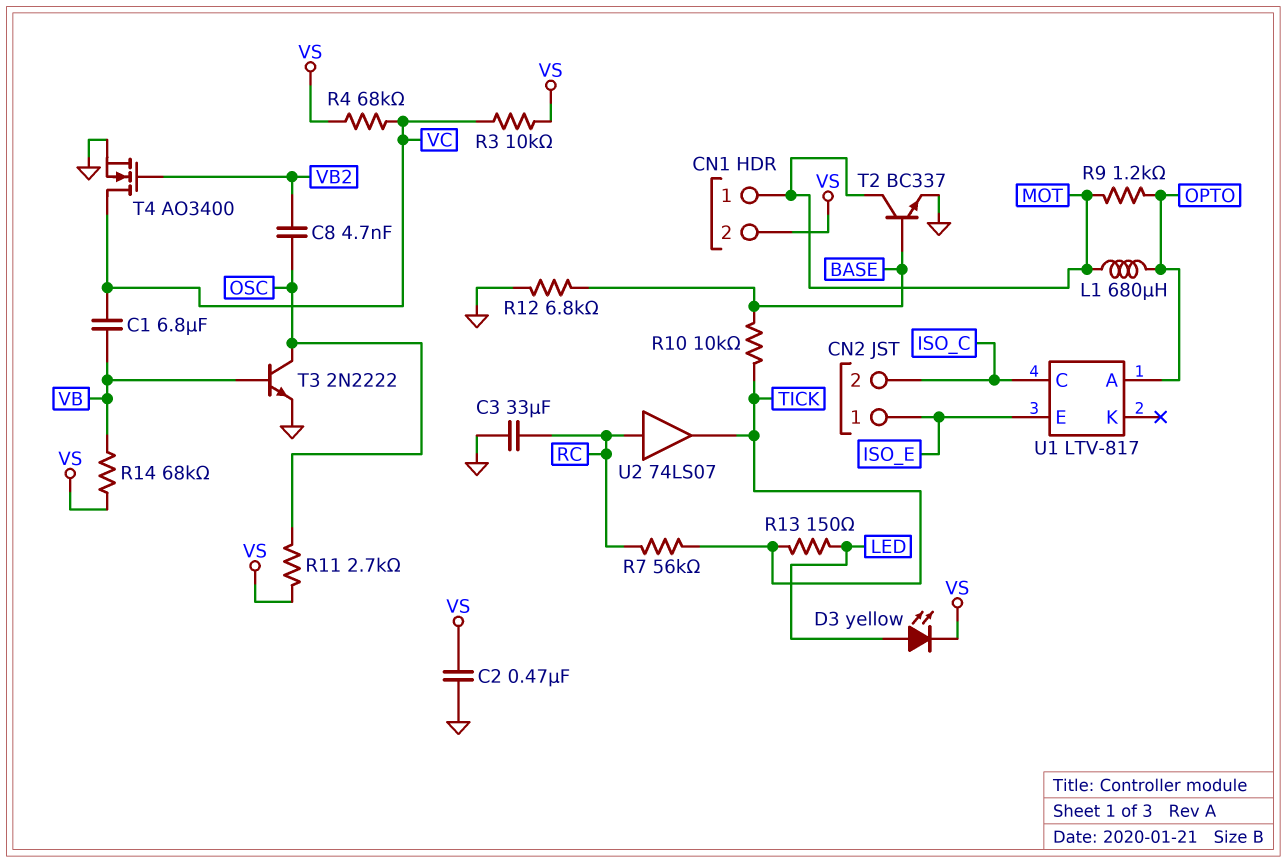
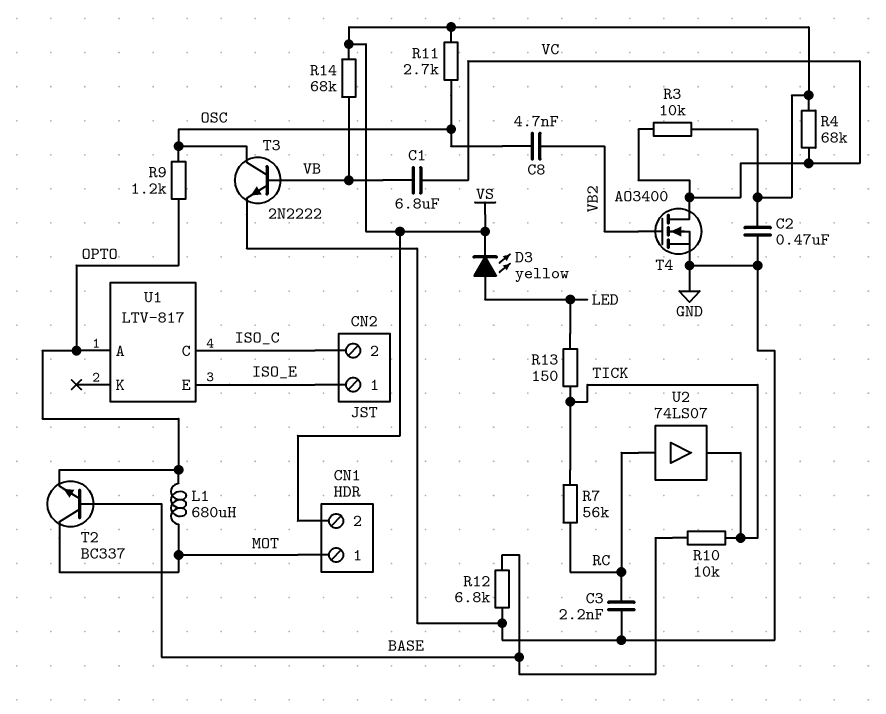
C3: 33uF (GND, RC) -> 2.2nF (GND, RC)
R9: 1.2k (MOT, OPTO) -> 1.2k (OPTO, OSC)
T2: NPN BC337 (B BASE, C MOT, E GND) -> NPN BC337 (B BASE, C MOT, E OPTO)

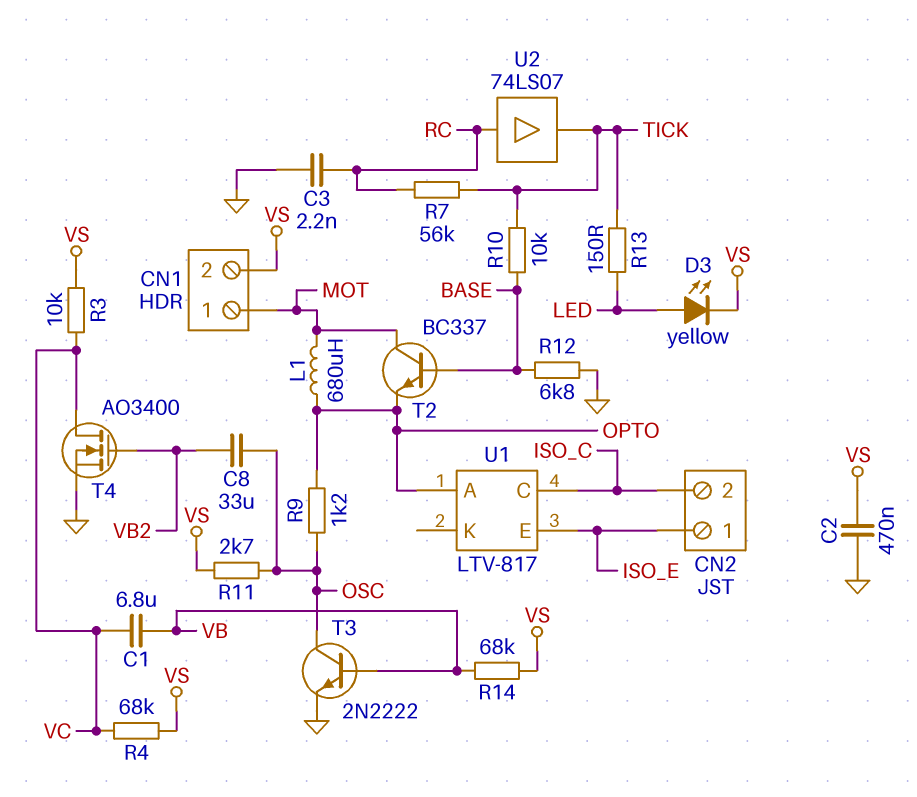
C8: 4.7nF (OSC, VB2) -> 33uF (OSC, VB2)

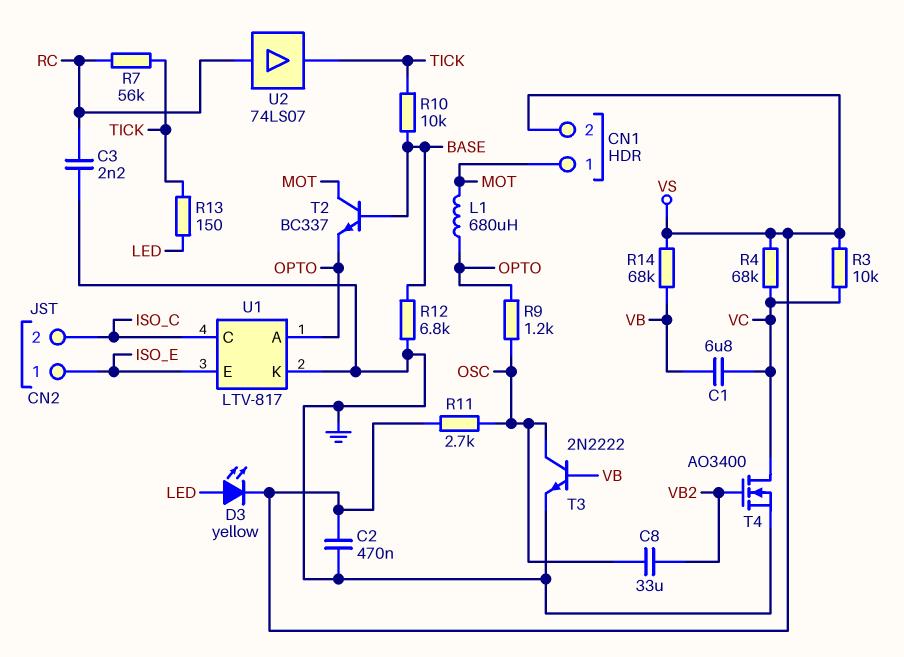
U1 pin K: none -> GND

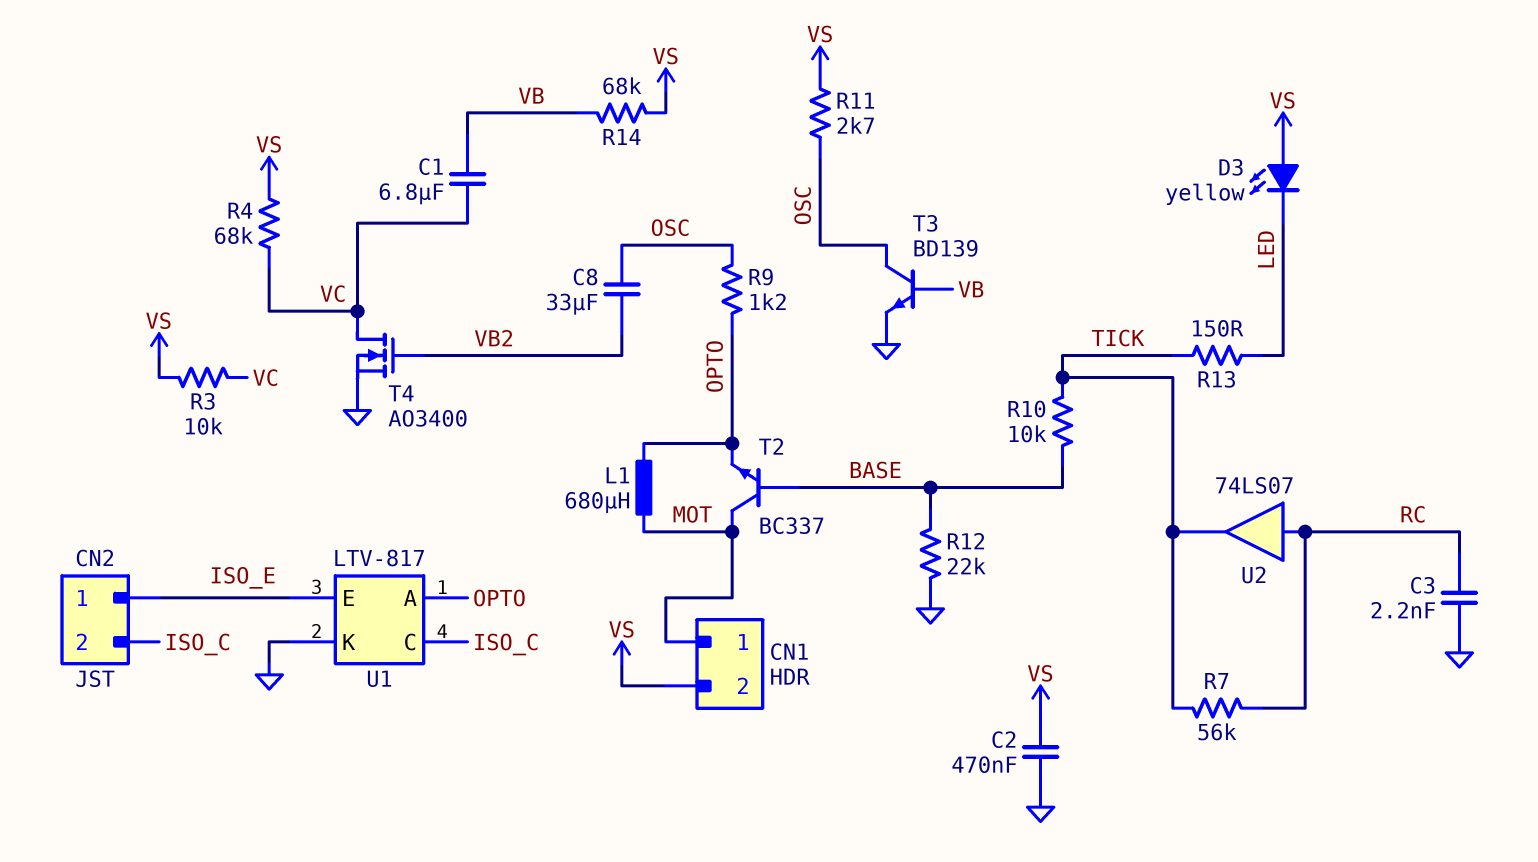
D3: LED yellow (A LED, K VS) -> LED yellow (A VS, K LED)
R12: 6.8k (BASE, GND) -> 22k (BASE, GND)
T3: NPN 2N2222 (B VB, C OSC, E GND) -> NPN BD139 (B VB, C OSC, E GND)

